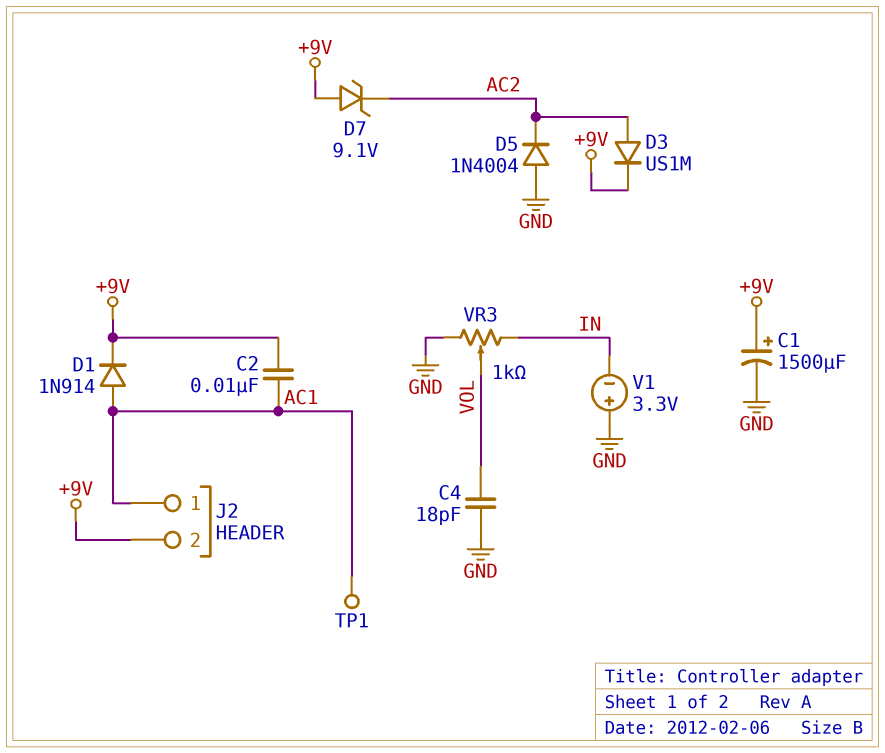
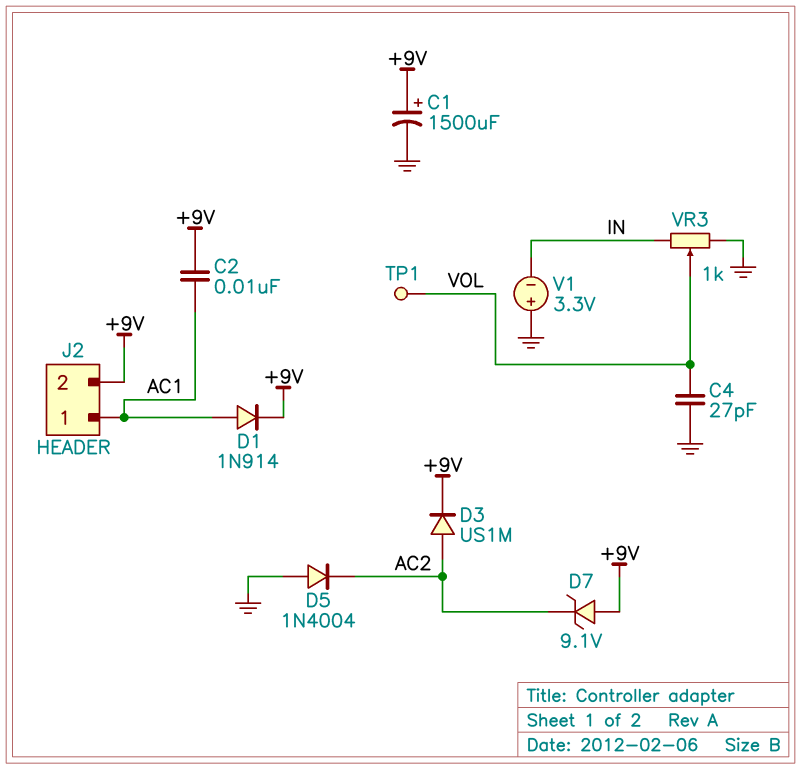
C4: 18pF (GND, VOL) -> 27pF (GND, VOL)
TP1: test point (AC1) -> test point (VOL)

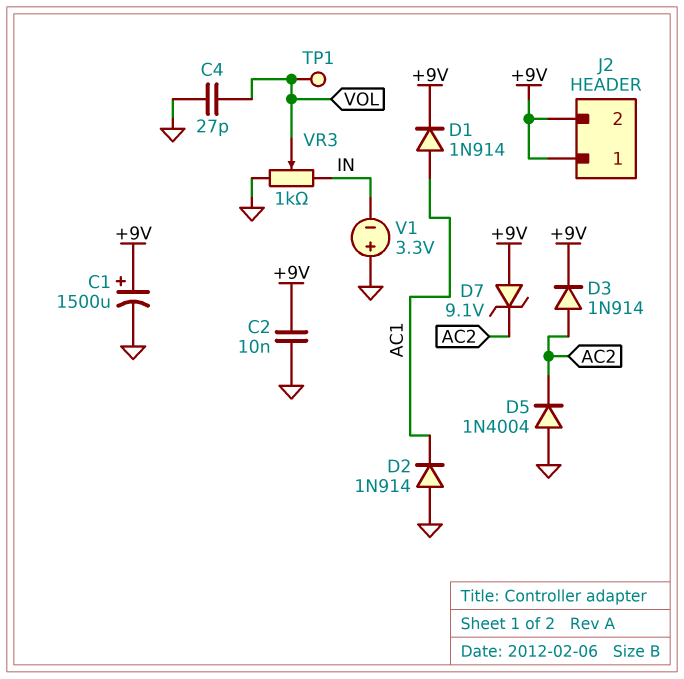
C2: 10nF (+9V, AC1) -> 10nF (+9V, GND)
D2: none -> diode 1N914 (A GND, K AC1)
D3: diode US1M (A AC2, K +9V) -> diode 1N914 (A AC2, K +9V)
J2 pin 1: AC1 -> +9V

